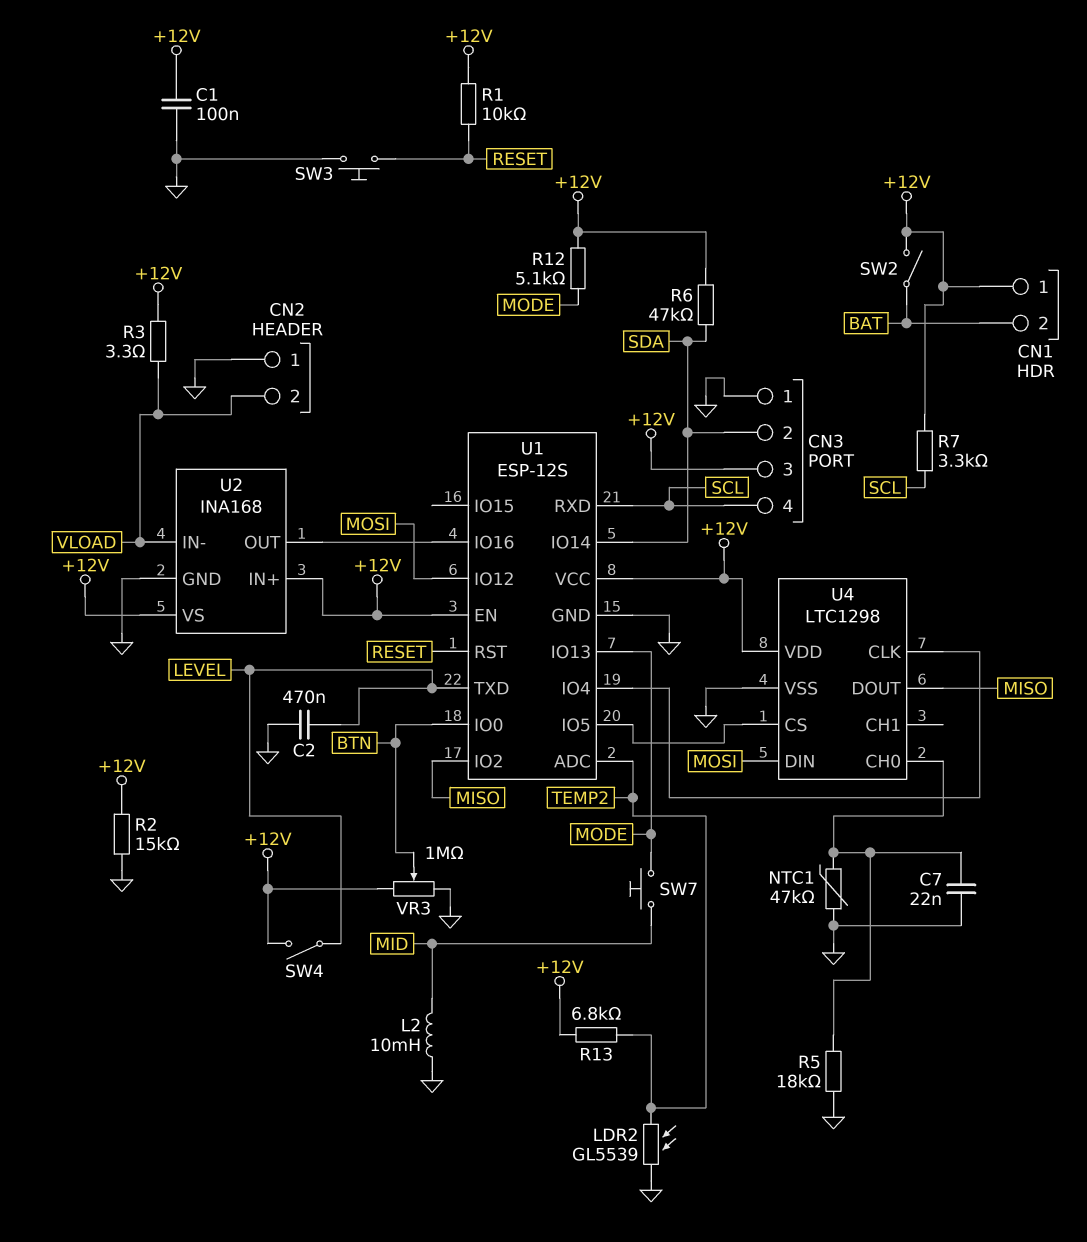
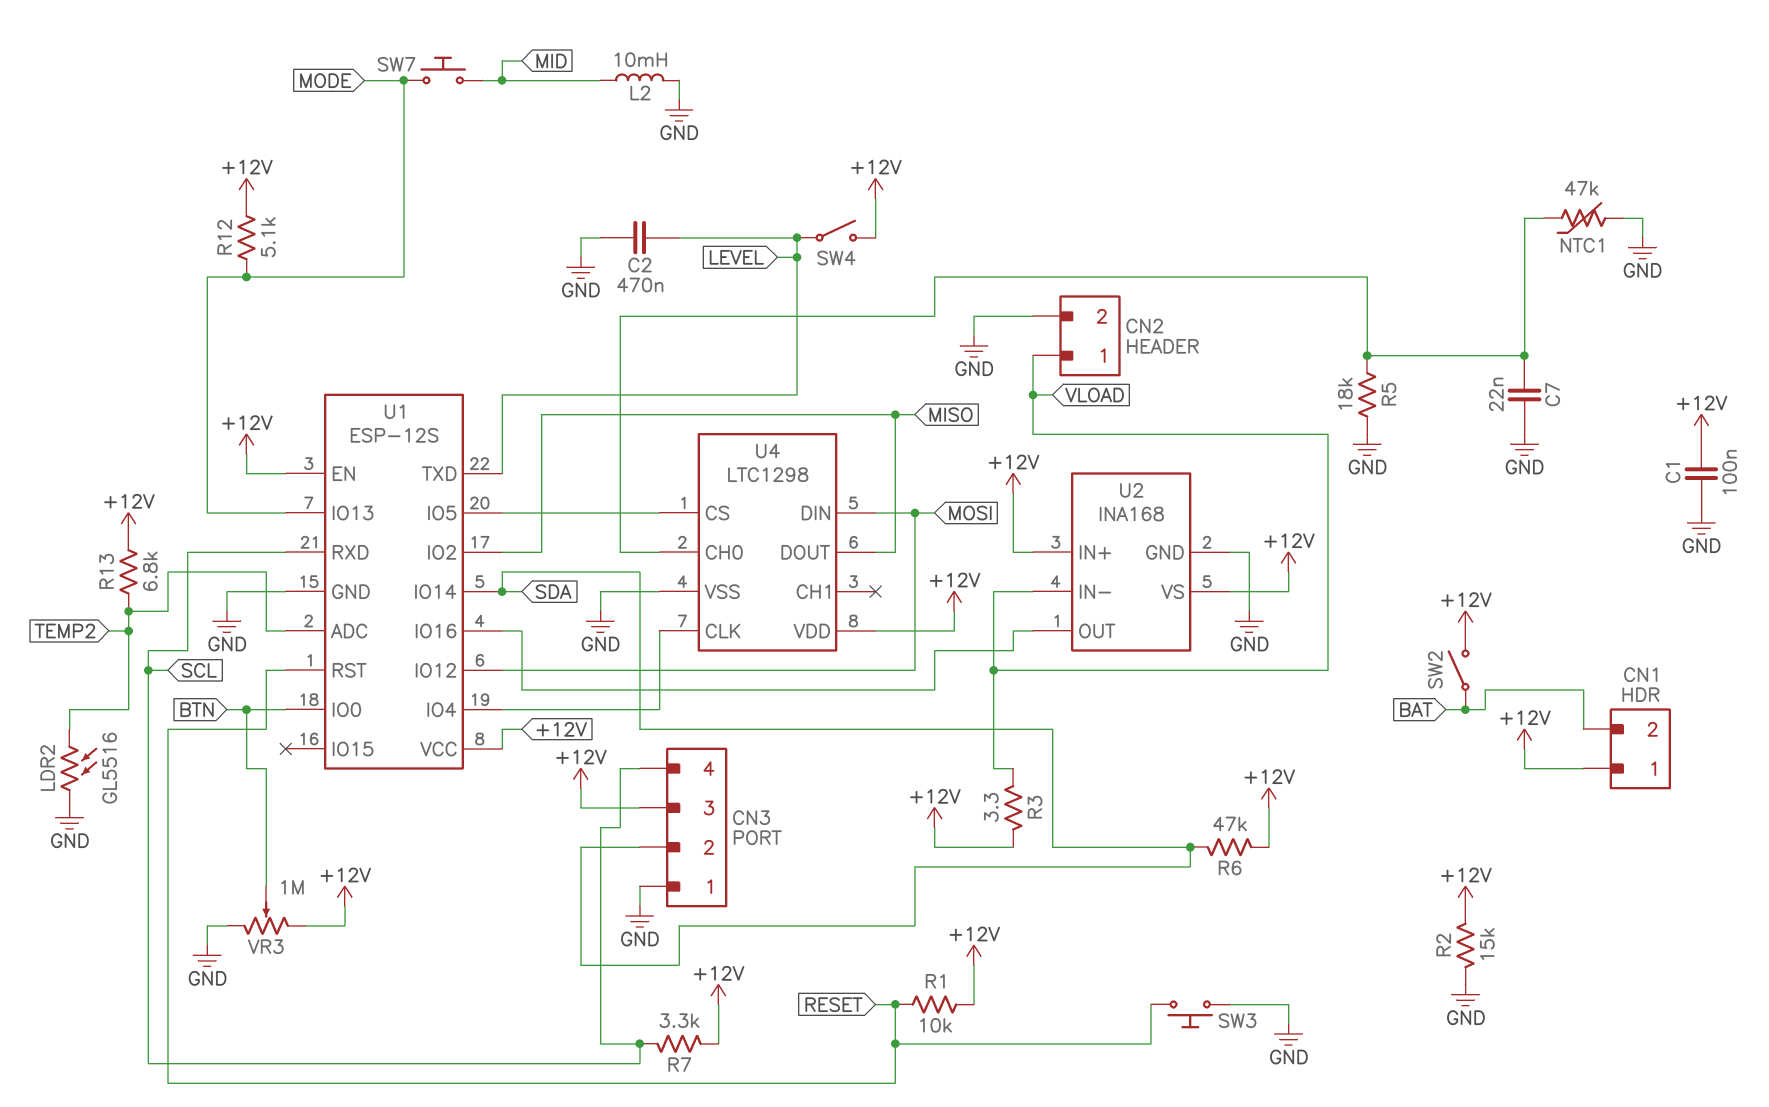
CN2 pin 1: GND -> VLOAD
CN2 pin 2: VLOAD -> GND
LDR2: GL5539 (GND, TEMP2) -> GL5516 (GND, TEMP2)

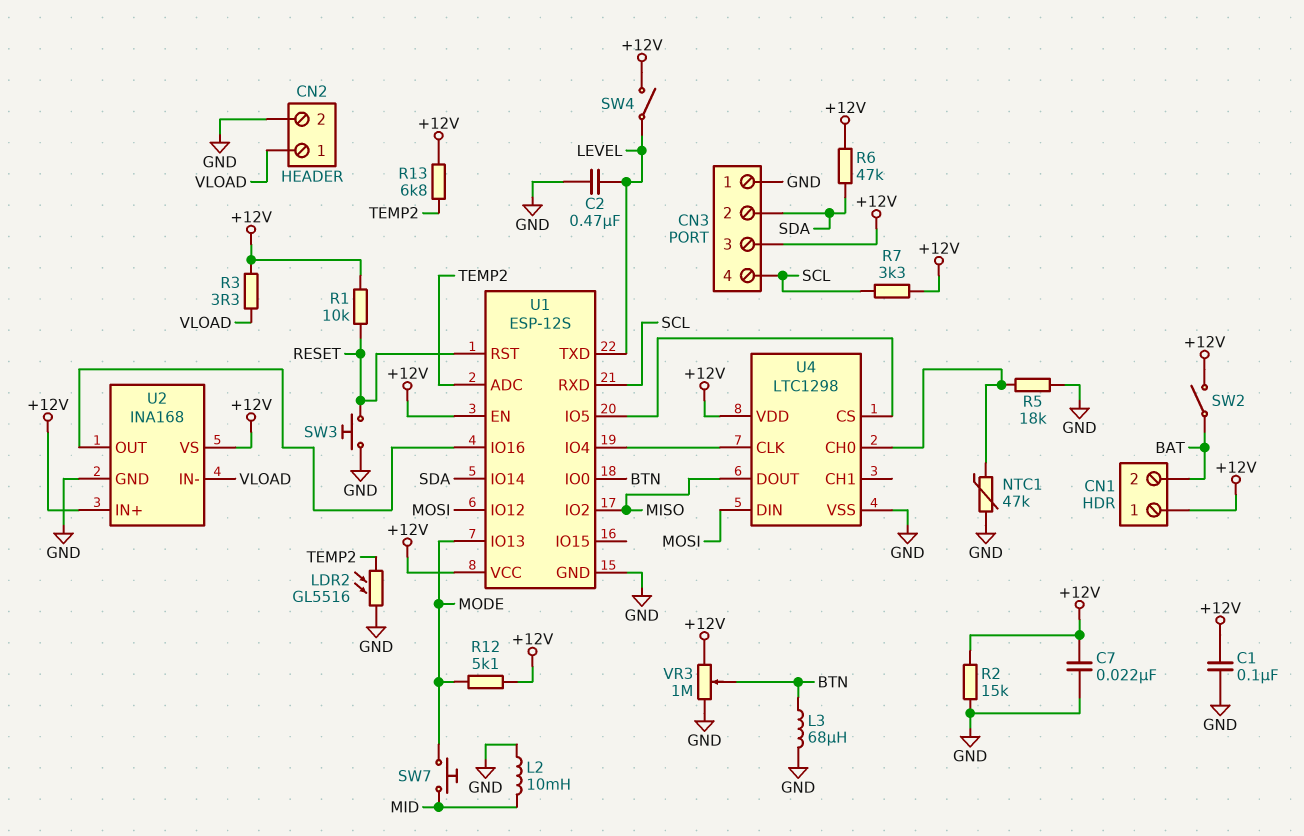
C7: 22nF (GND, U4/CH0) -> 22nF (+12V, GND)
L3: none -> 68uH (BTN, GND)

